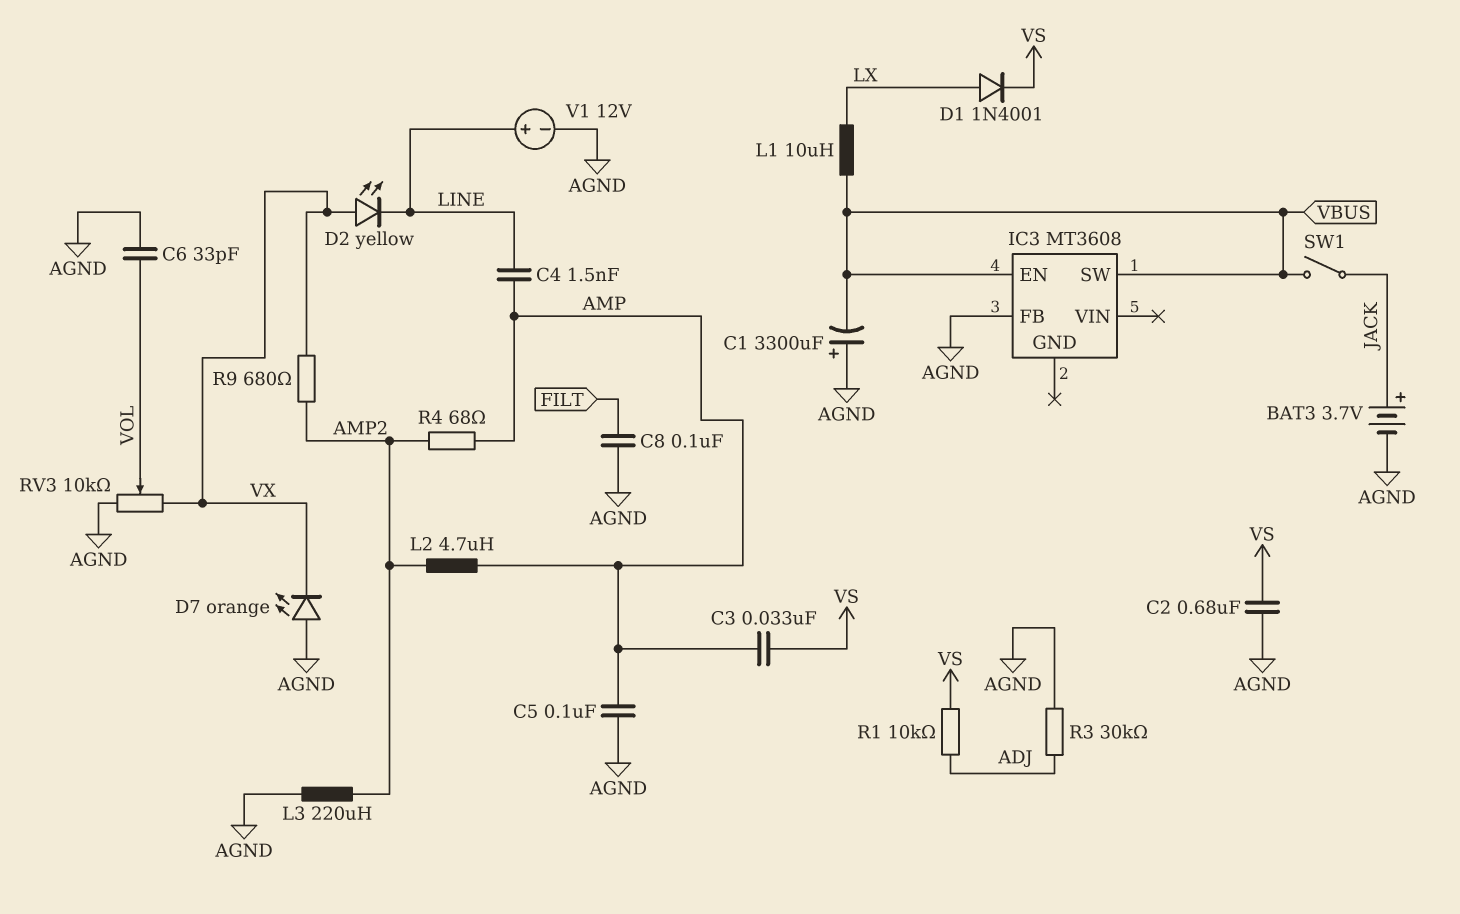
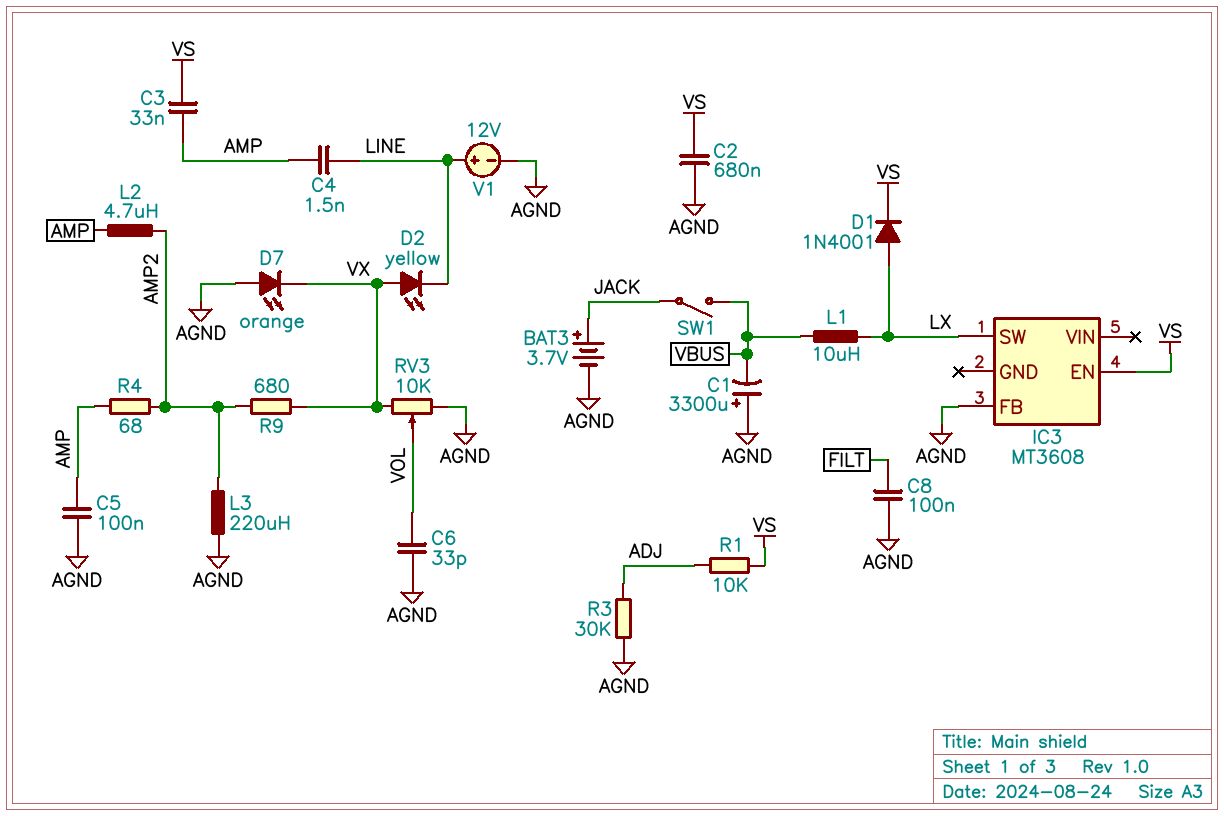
IC3 pin EN: VBUS -> VS
IC3 pin SW: VBUS -> LX

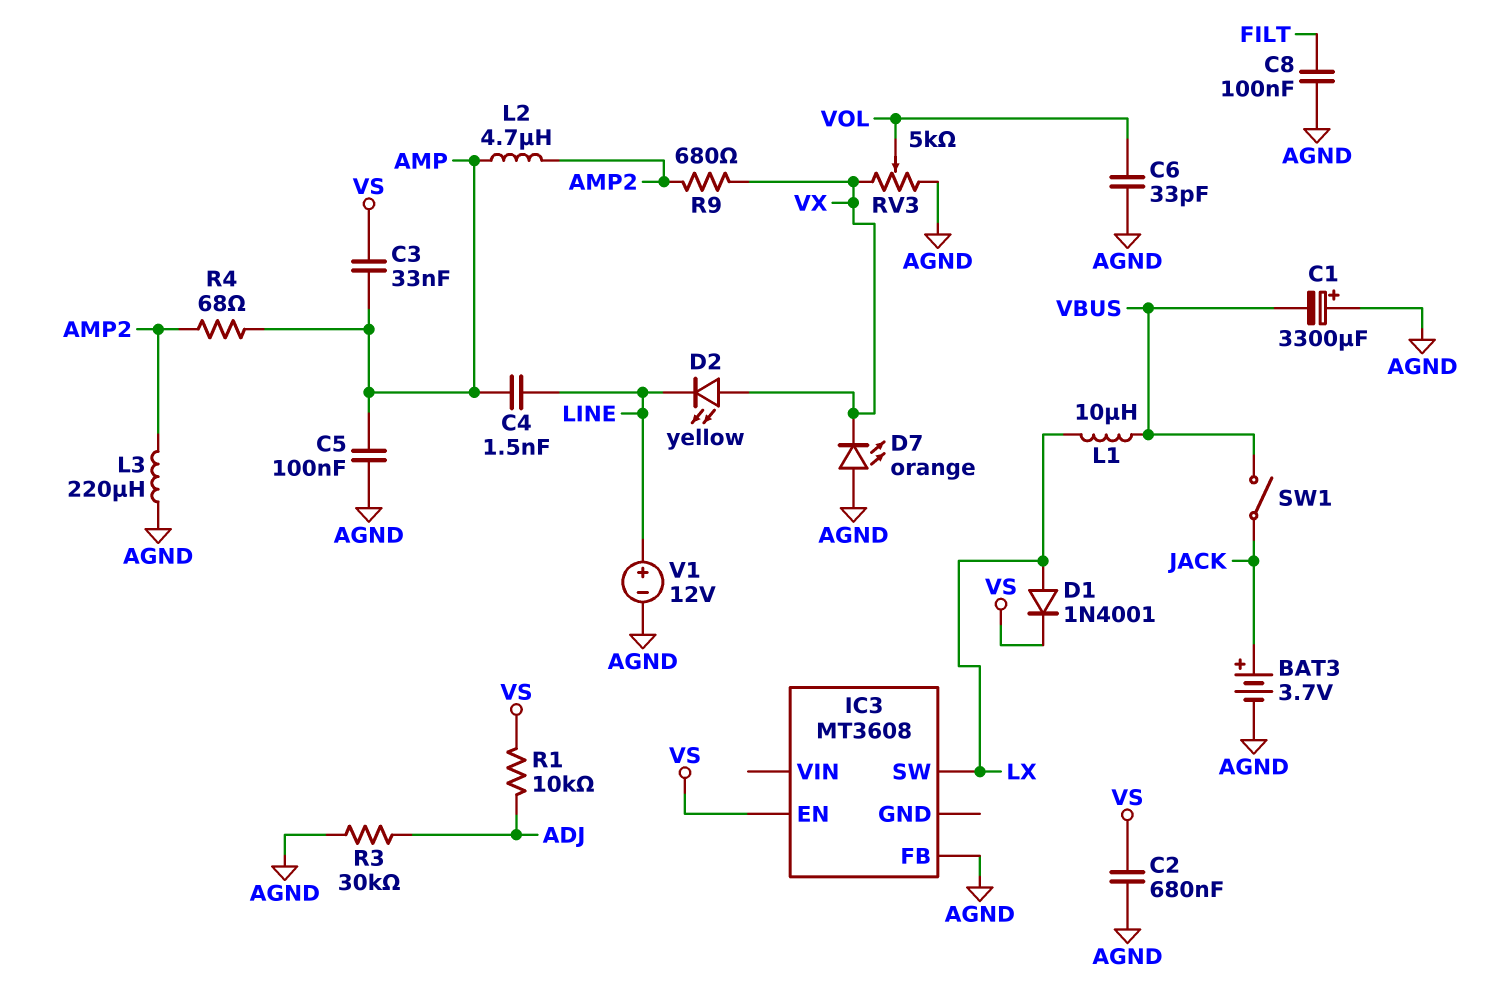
RV3: 10k (AGND, VX, wiper VOL) -> 5k (AGND, VX, wiper VOL)

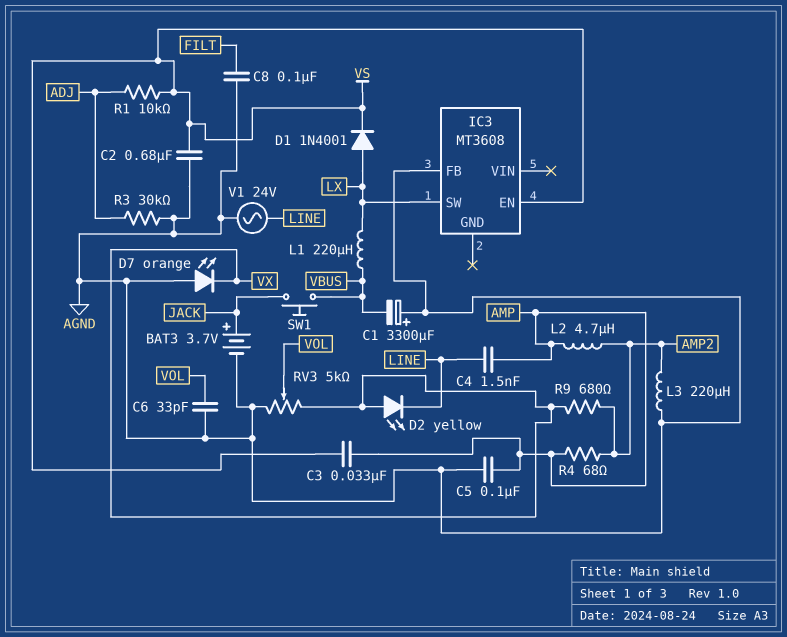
L1: 10uH (LX, VBUS) -> 220uH (LX, VBUS)
SW1: switch (JACK, VBUS) -> button (JACK, VBUS)
V1: 12V (plus LINE, minus AGND) -> AC 24V (AGND, LINE)

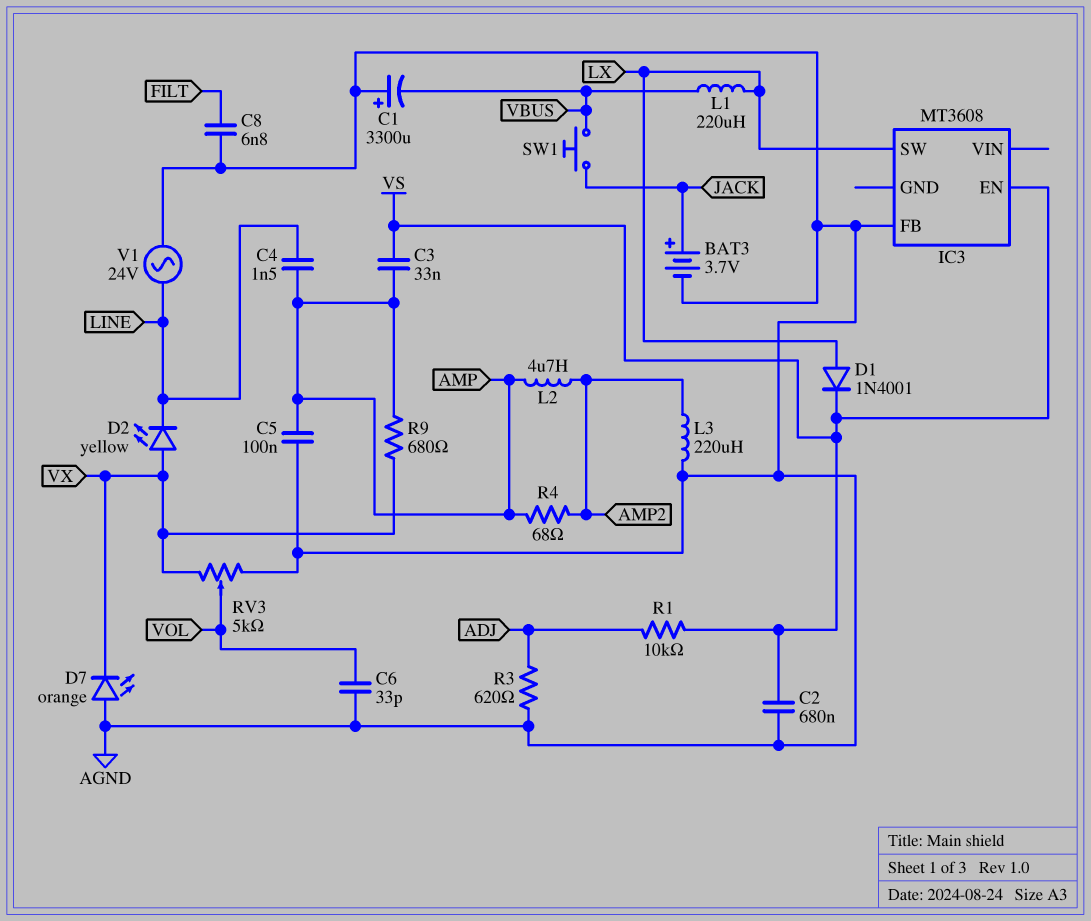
C8: 100nF (AGND, FILT) -> 6.8nF (AGND, FILT)
R3: 30k (ADJ, AGND) -> 620 (ADJ, AGND)
R9: 680 (AMP2, VX) -> 680 (AMP, VX)

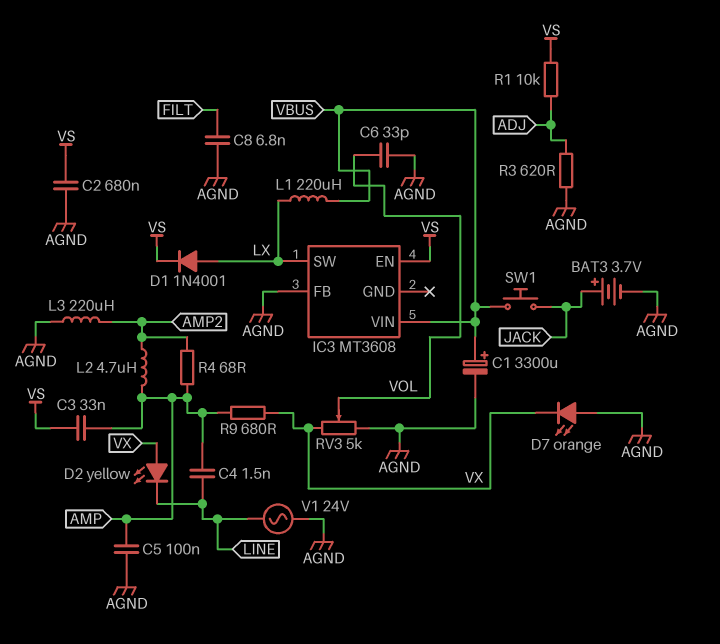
C1: 3300uF (plus AGND, minus VBUS) -> 3300uF (plus VBUS, minus AGND)
IC3 pin VIN: none -> VBUS

